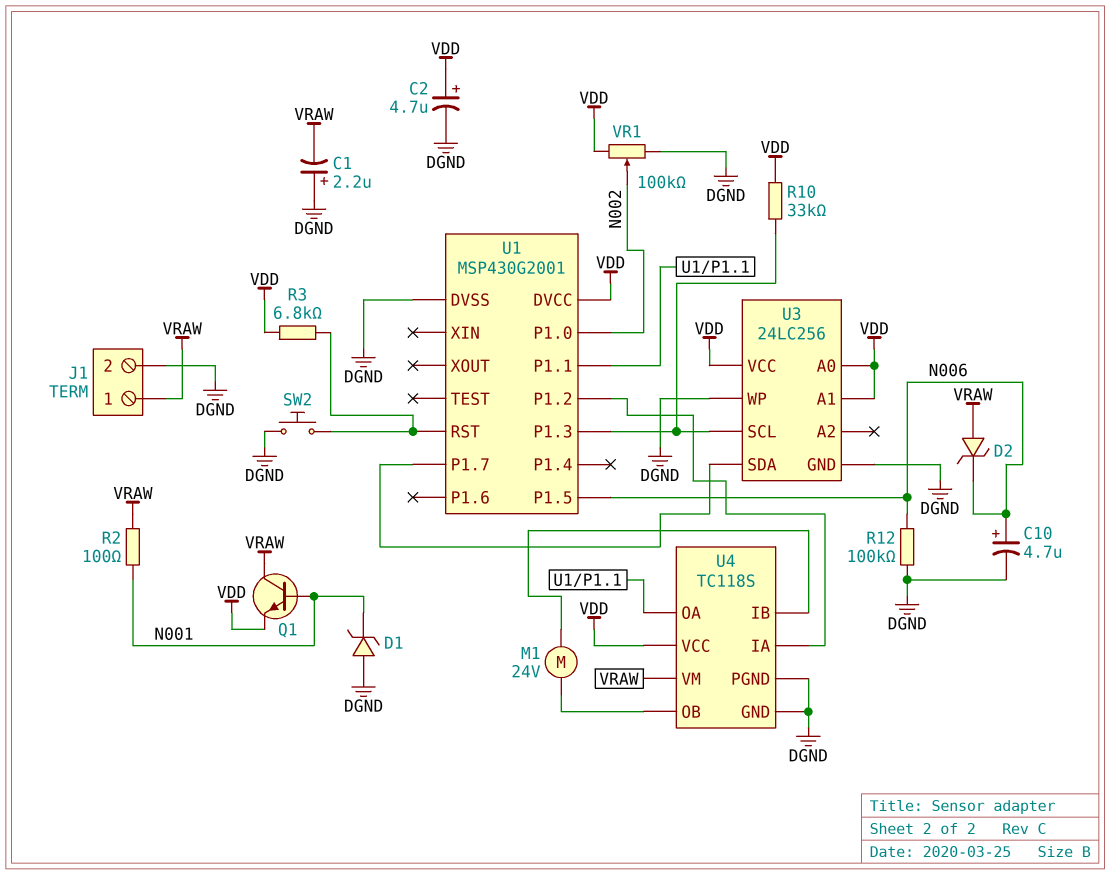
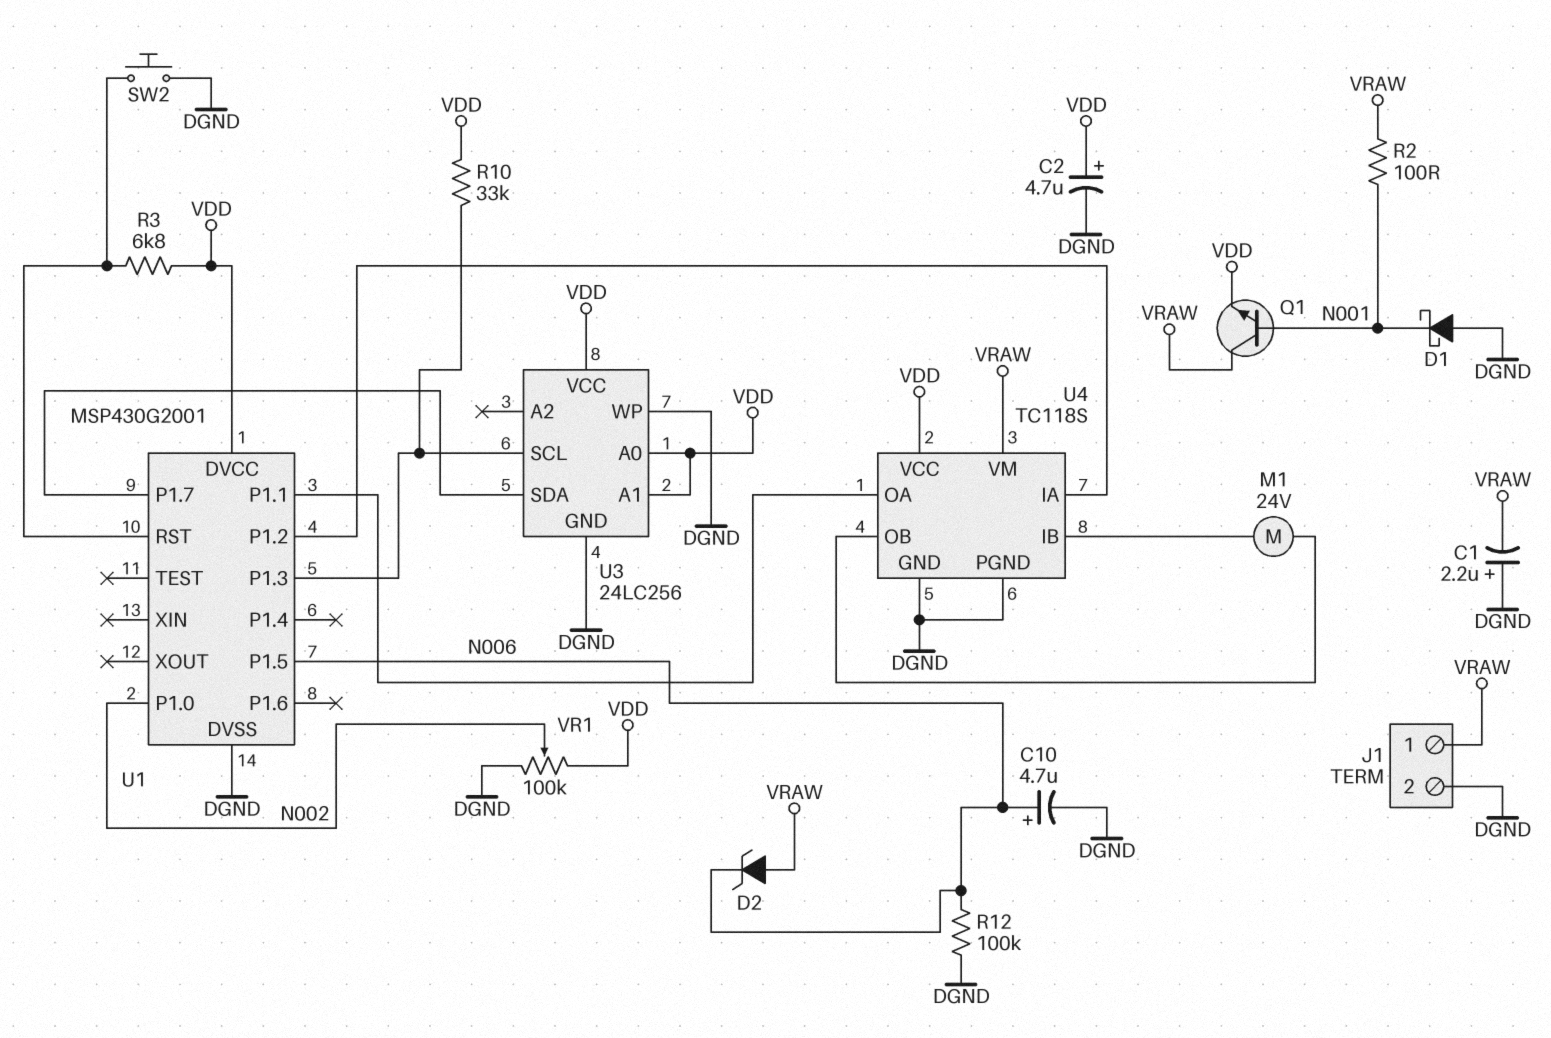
D1: zener (A DGND, K N001) -> schottky (A DGND, K N001)

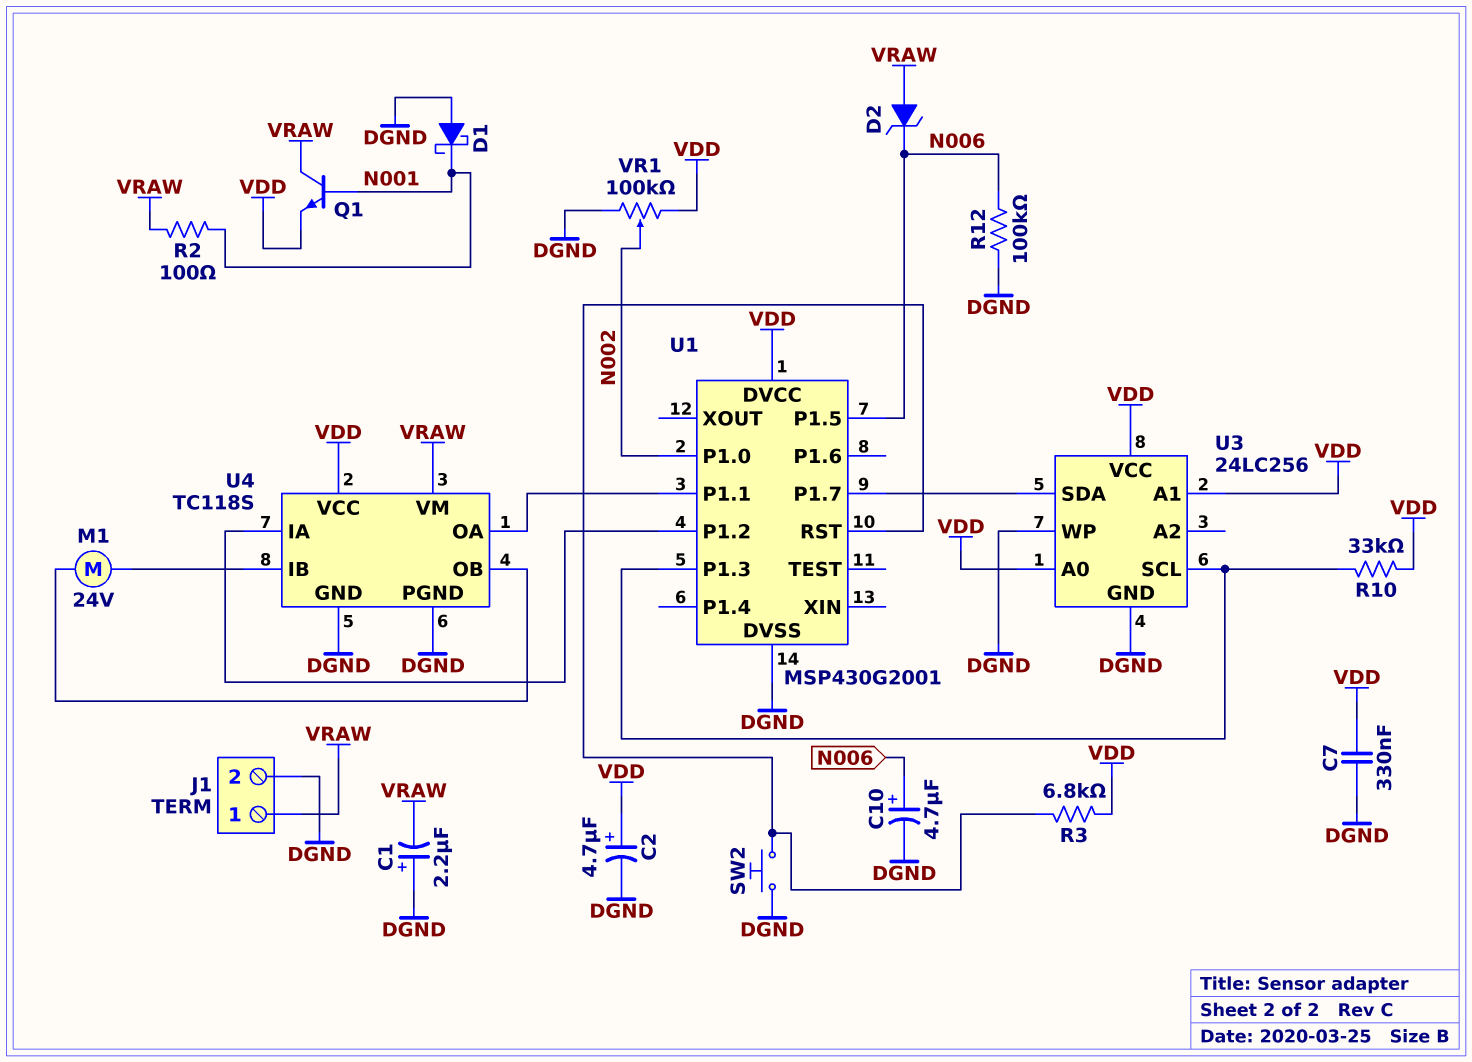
C7: none -> 330nF (DGND, VDD)

